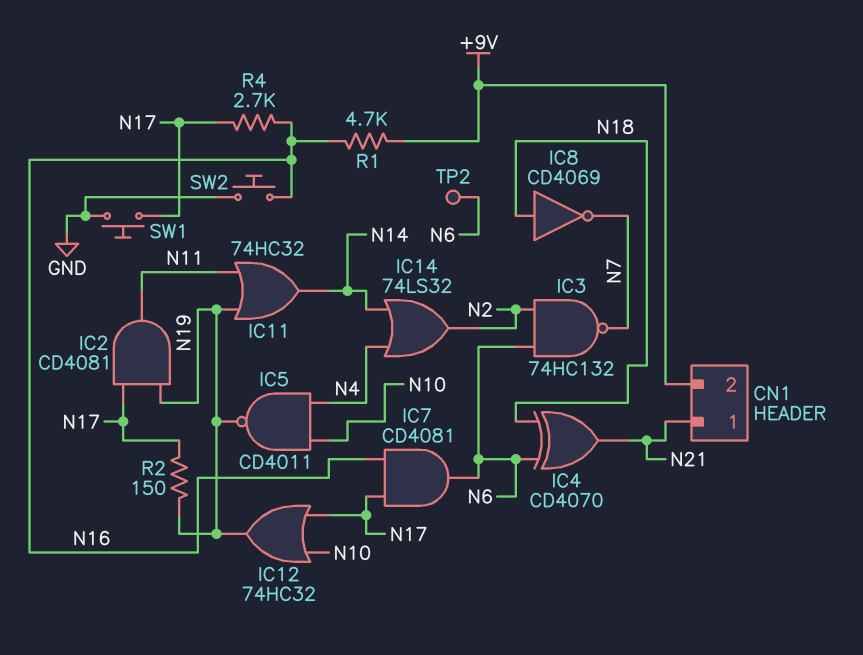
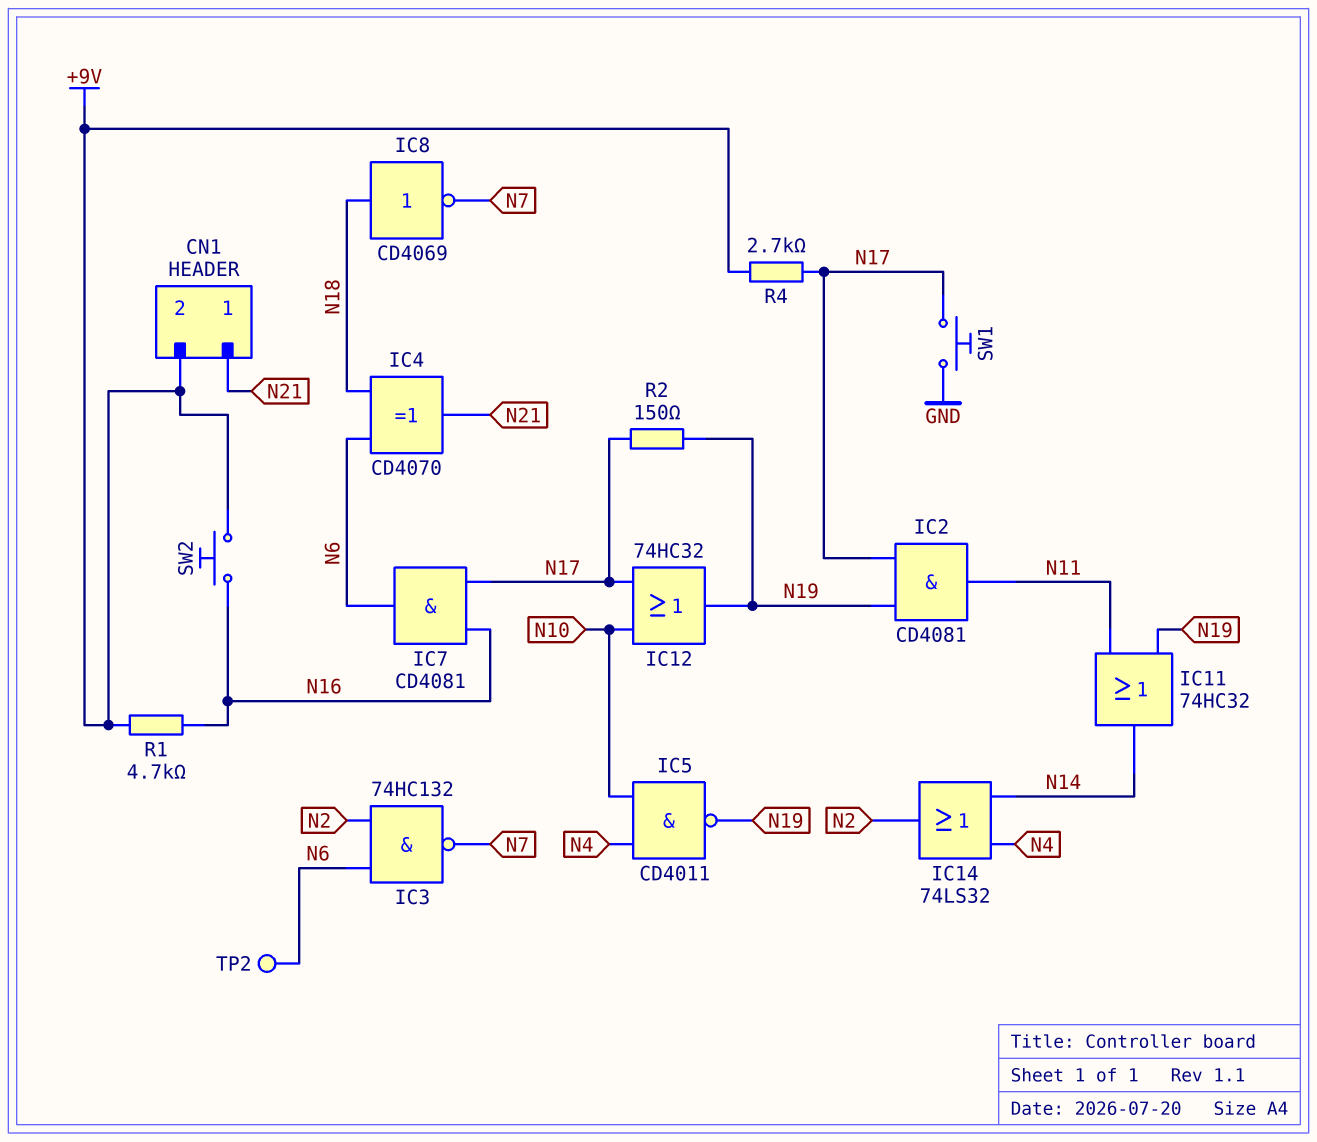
R4: 2.7k (N16, N17) -> 2.7k (+9V, N17)
SW2: button (GND, N16) -> button (+9V, N16)

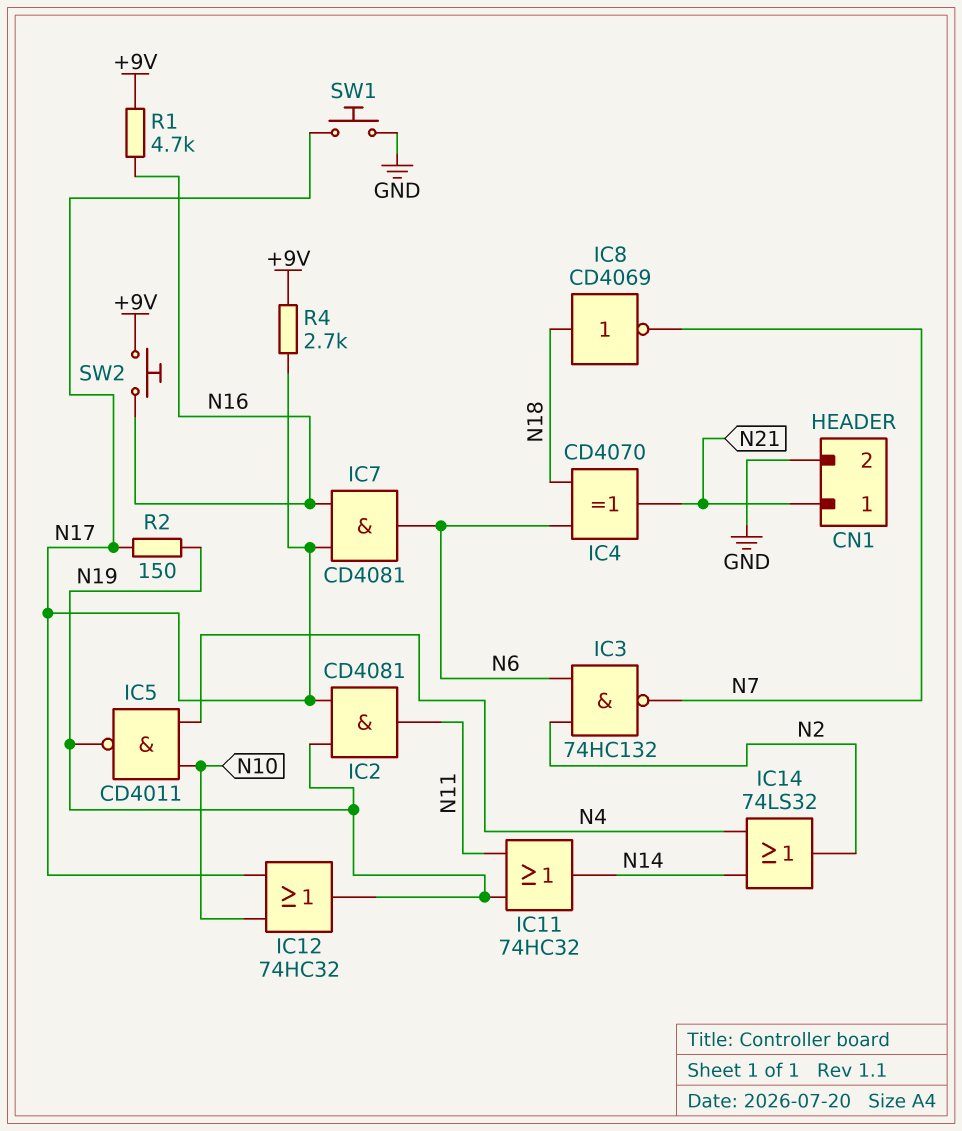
CN1 pin 2: +9V -> GND
TP2: test point (N6) -> none

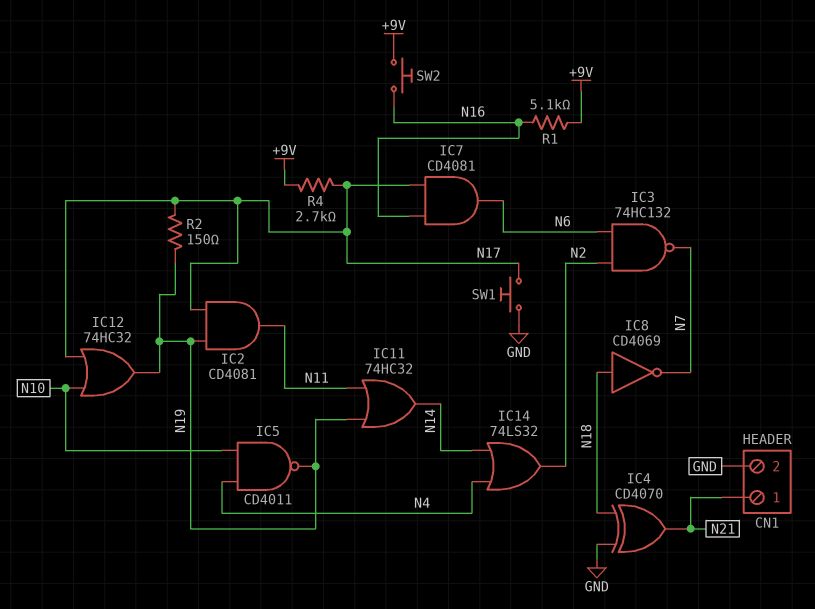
IC4: XOR CD4070 (in N6, in N18, out N21) -> XOR CD4070 (in GND, in N18, out N21)
R1: 4.7k (+9V, N16) -> 5.1k (+9V, N16)

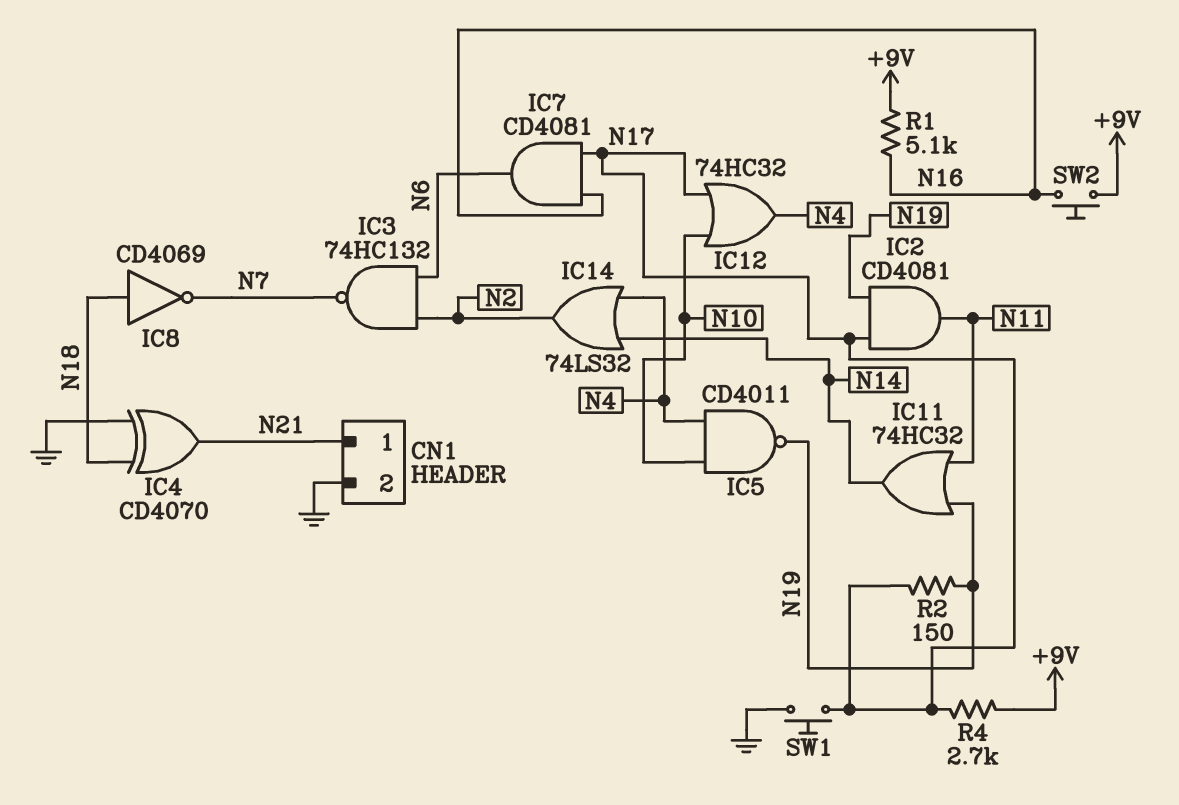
IC12: OR 74HC32 (in N10, in N17, out N19) -> OR 74HC32 (in N10, in N17, out N4)

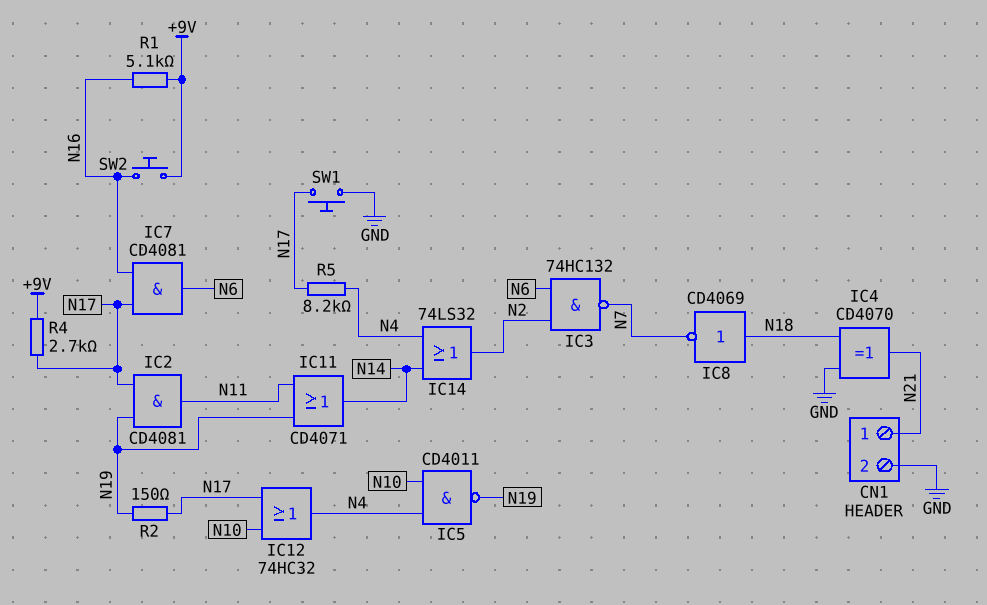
IC11: OR 74HC32 (in N11, in N19, out N14) -> OR CD4071 (in N11, in N19, out N14)
R5: none -> 8.2k (N4, N17)

